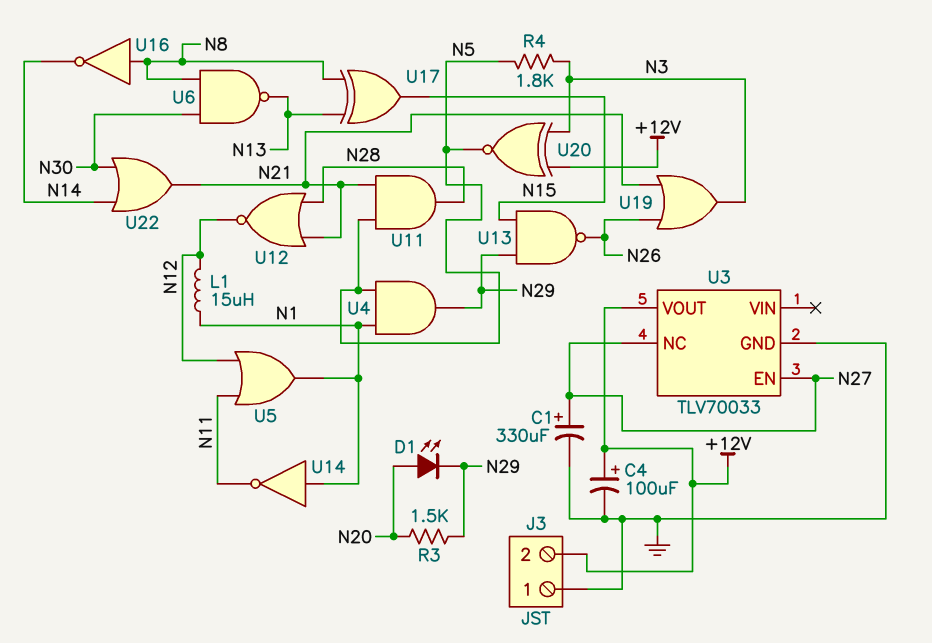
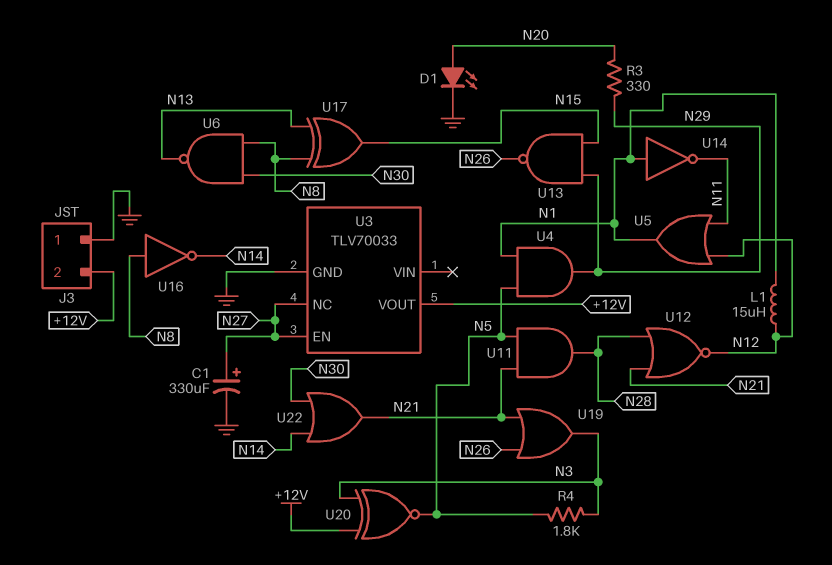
C4: 100uF (plus +12V, minus GND) -> none
D1: LED (A N20, K N29) -> LED (A N20, K GND)
R3: 1.5k (N20, N29) -> 330 (N20, N29)

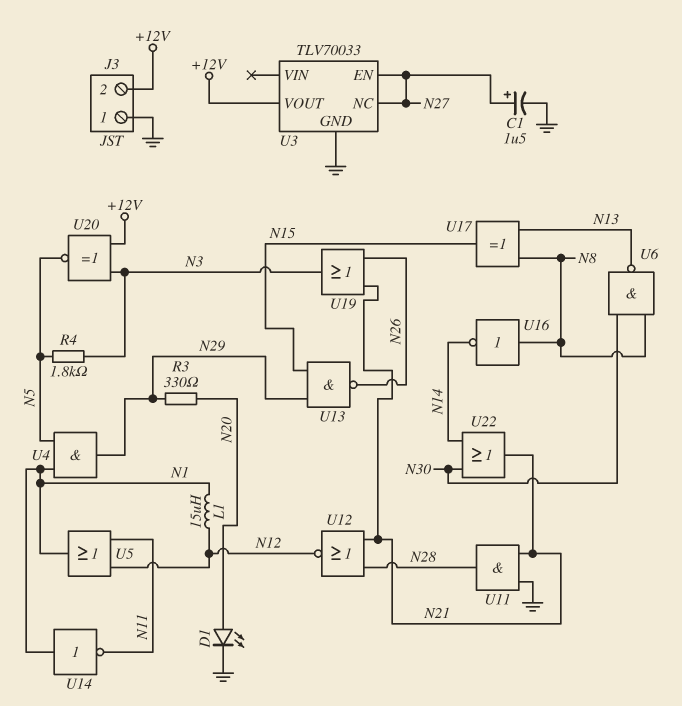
C1: 330uF (plus N27, minus GND) -> 1.5uF (plus N27, minus GND)
U11: AND (in N5, in N21, out N28) -> AND (in GND, in N21, out N28)

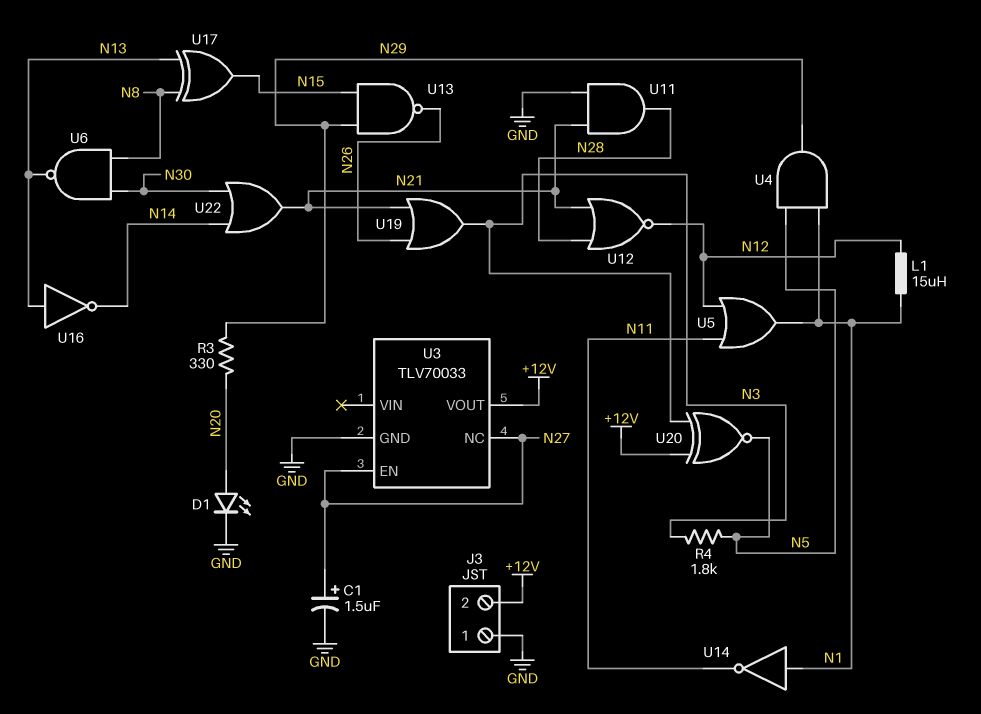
U16: NOT (in N8, out N14) -> NOT (in N13, out N14)

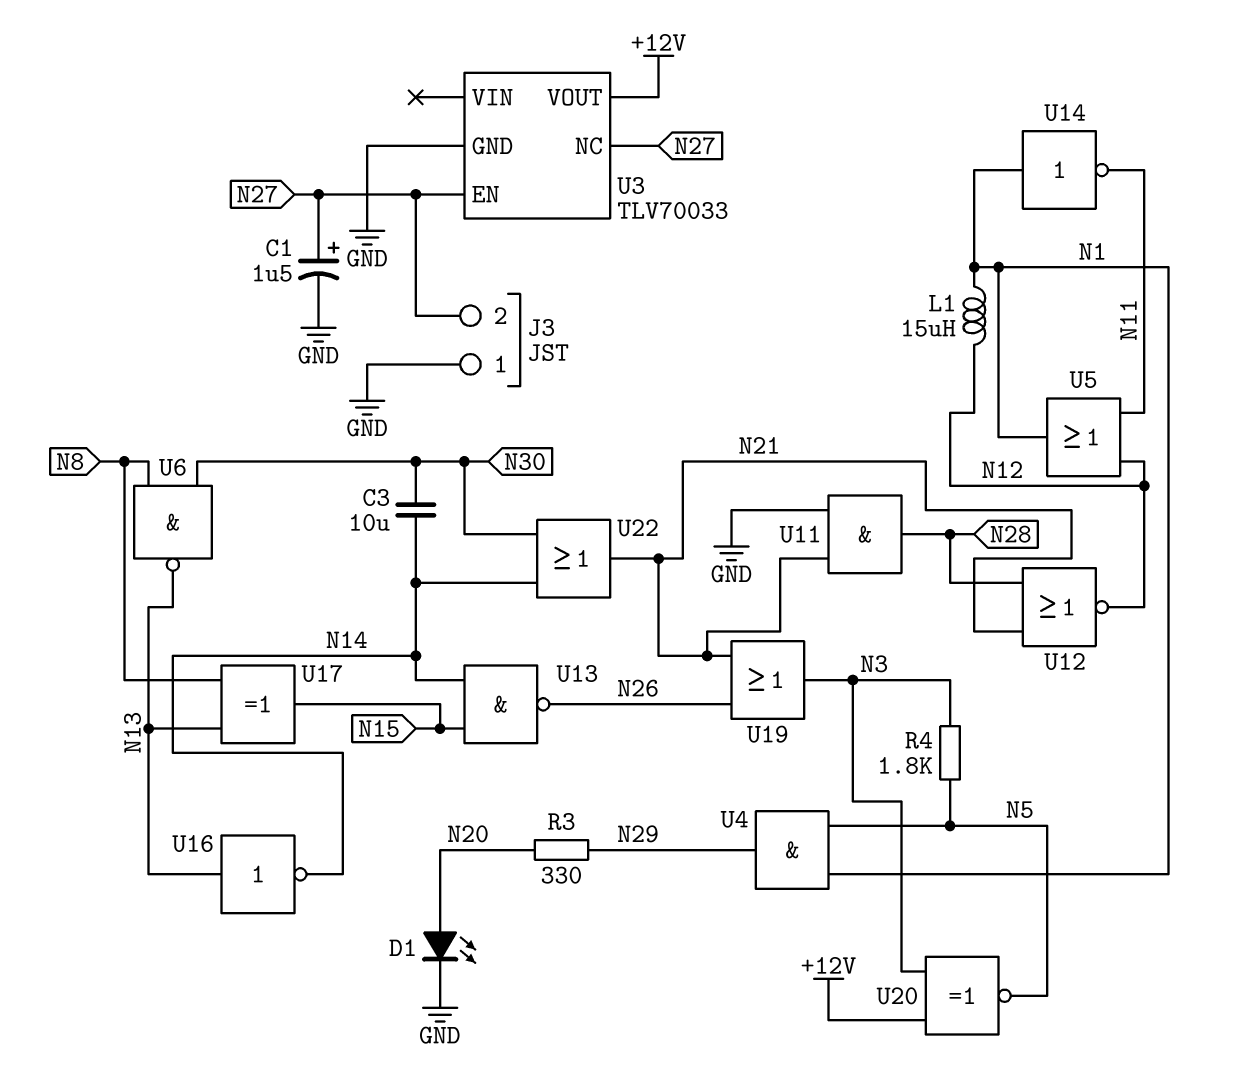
C3: none -> 10uF (N14, N30)
J3 pin 2: +12V -> N27
U13: NAND (in N15, in N29, out N26) -> NAND (in N14, in N15, out N26)

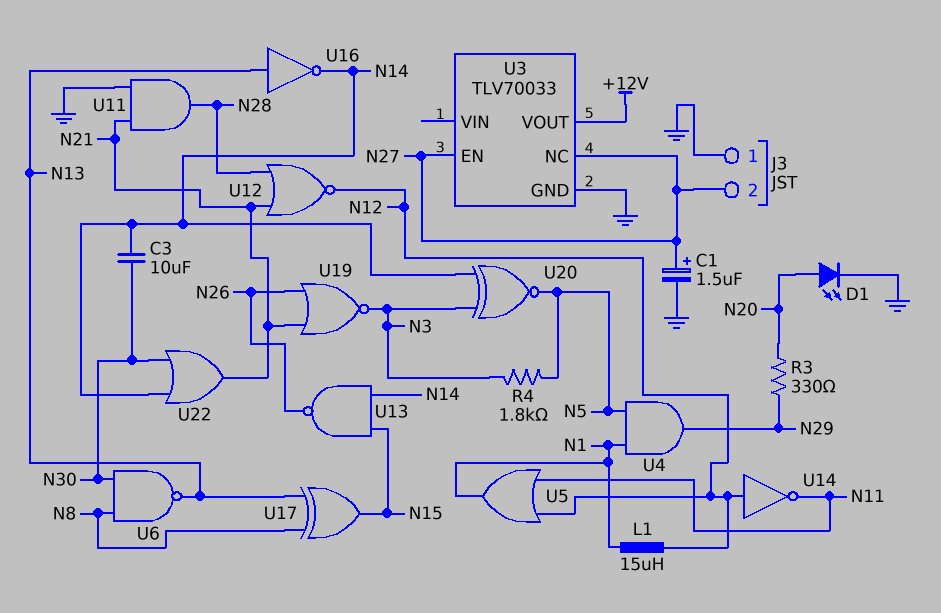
U14: NOT (in N1, out N11) -> NOT (in N12, out N11)
U19: OR (in N21, in N26, out N3) -> NOR (in N21, in N26, out N3)
U20: XNOR (in +12V, in N3, out N5) -> XNOR (in N3, in N14, out N5)

